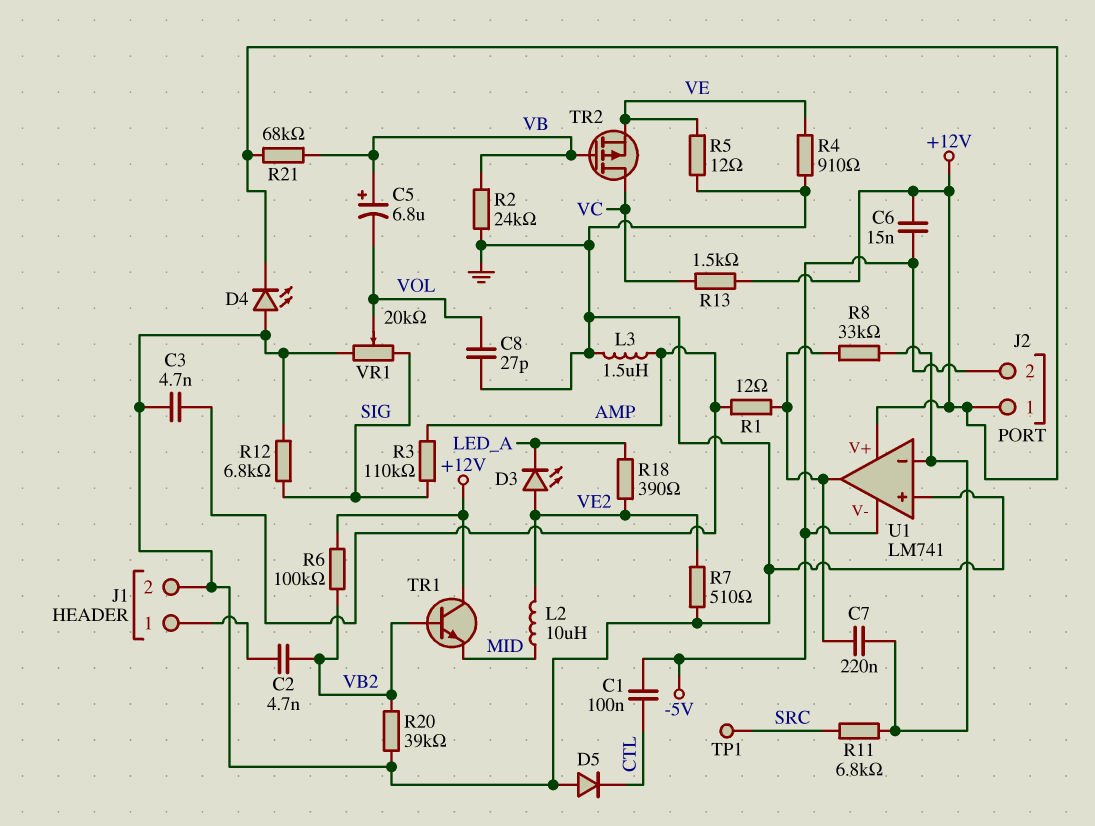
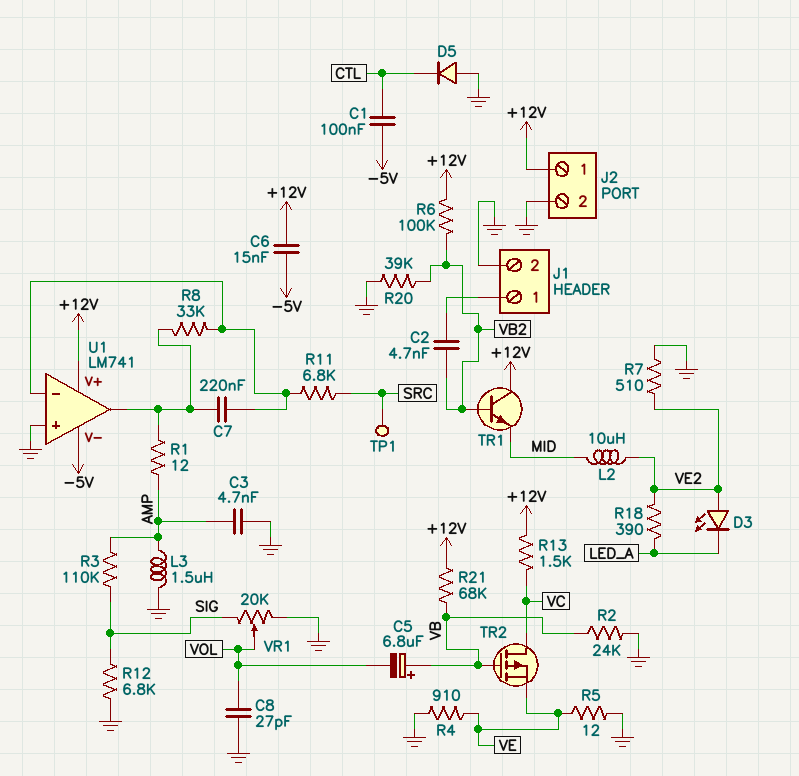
D4: LED (A GND, K +12V) -> none
J2 pin 2: -5V -> GND

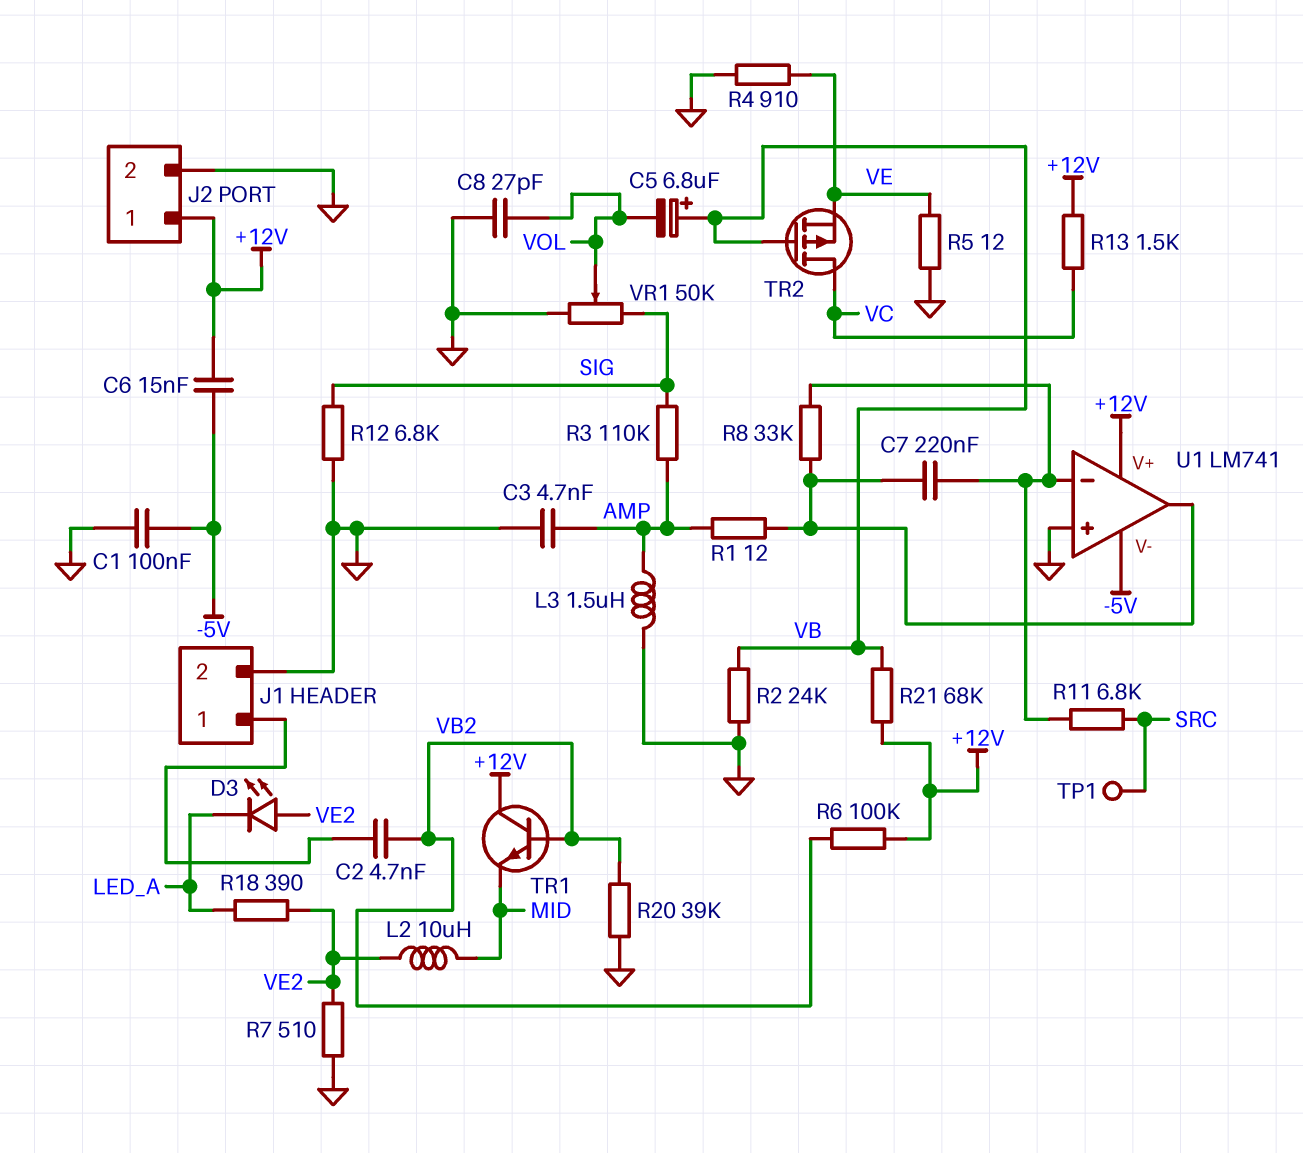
C1: 100nF (-5V, CTL) -> 100nF (-5V, GND)
D5: diode (A GND, K CTL) -> none
VR1: 20k (GND, SIG, wiper VOL) -> 50k (GND, SIG, wiper VOL)

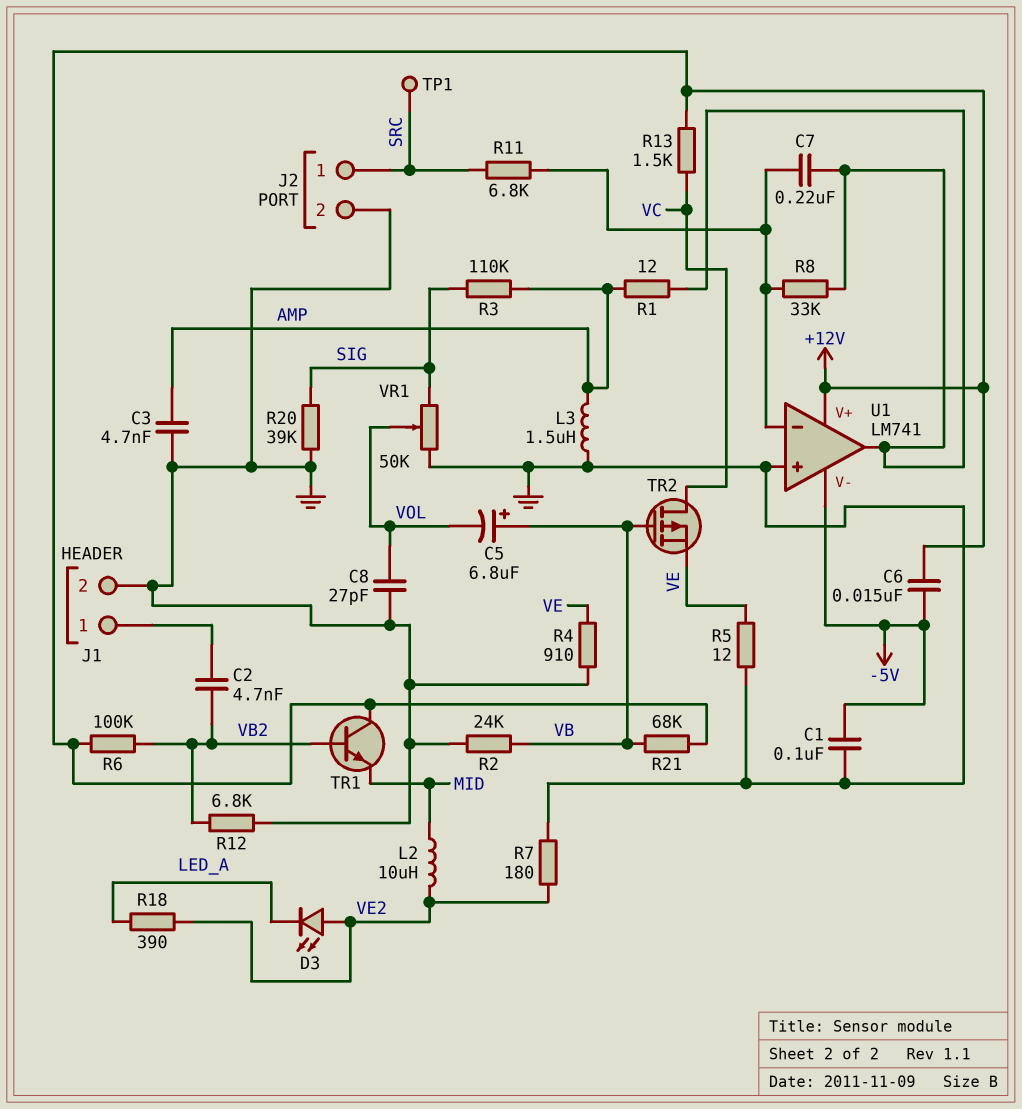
J2 pin 1: +12V -> SRC
R7: 510 (GND, VE2) -> 180 (GND, VE2)
R12: 6.8k (GND, SIG) -> 6.8k (GND, VB2)
R20: 39k (GND, VB2) -> 39k (GND, SIG)

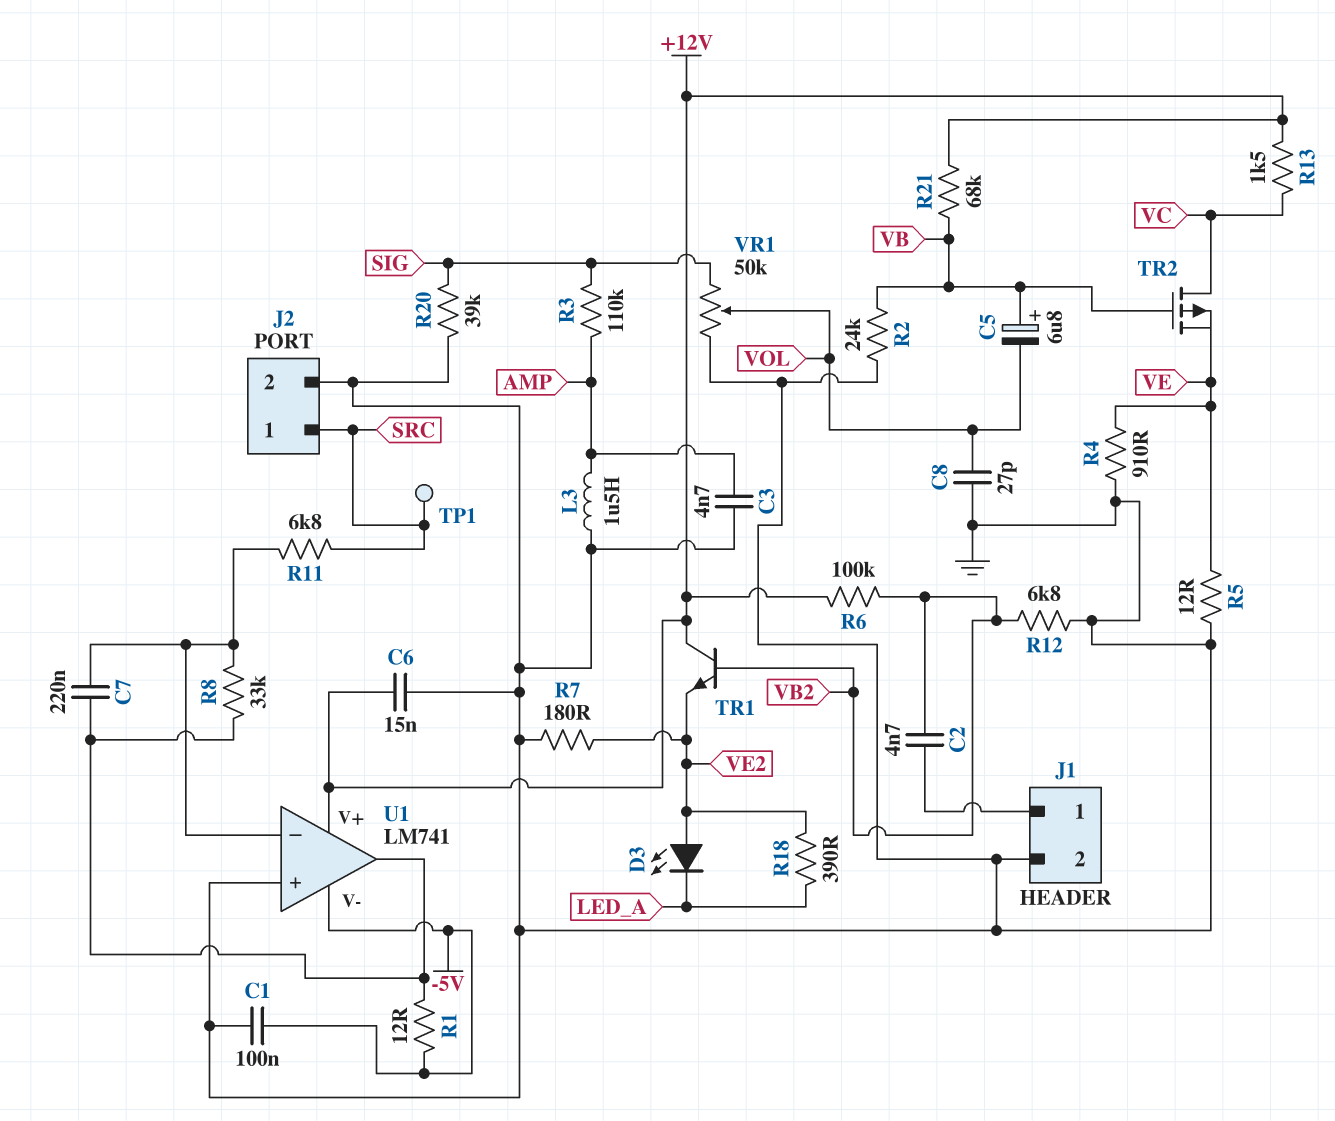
C6: 15nF (+12V, -5V) -> 15nF (+12V, GND)
L2: 10uH (MID, VE2) -> none
R1: 12 (AMP, U1/out) -> 12 (-5V, U1/out)
TR1: NPN (B VB2, C +12V, E MID) -> NPN (B VB2, C +12V, E VE2)

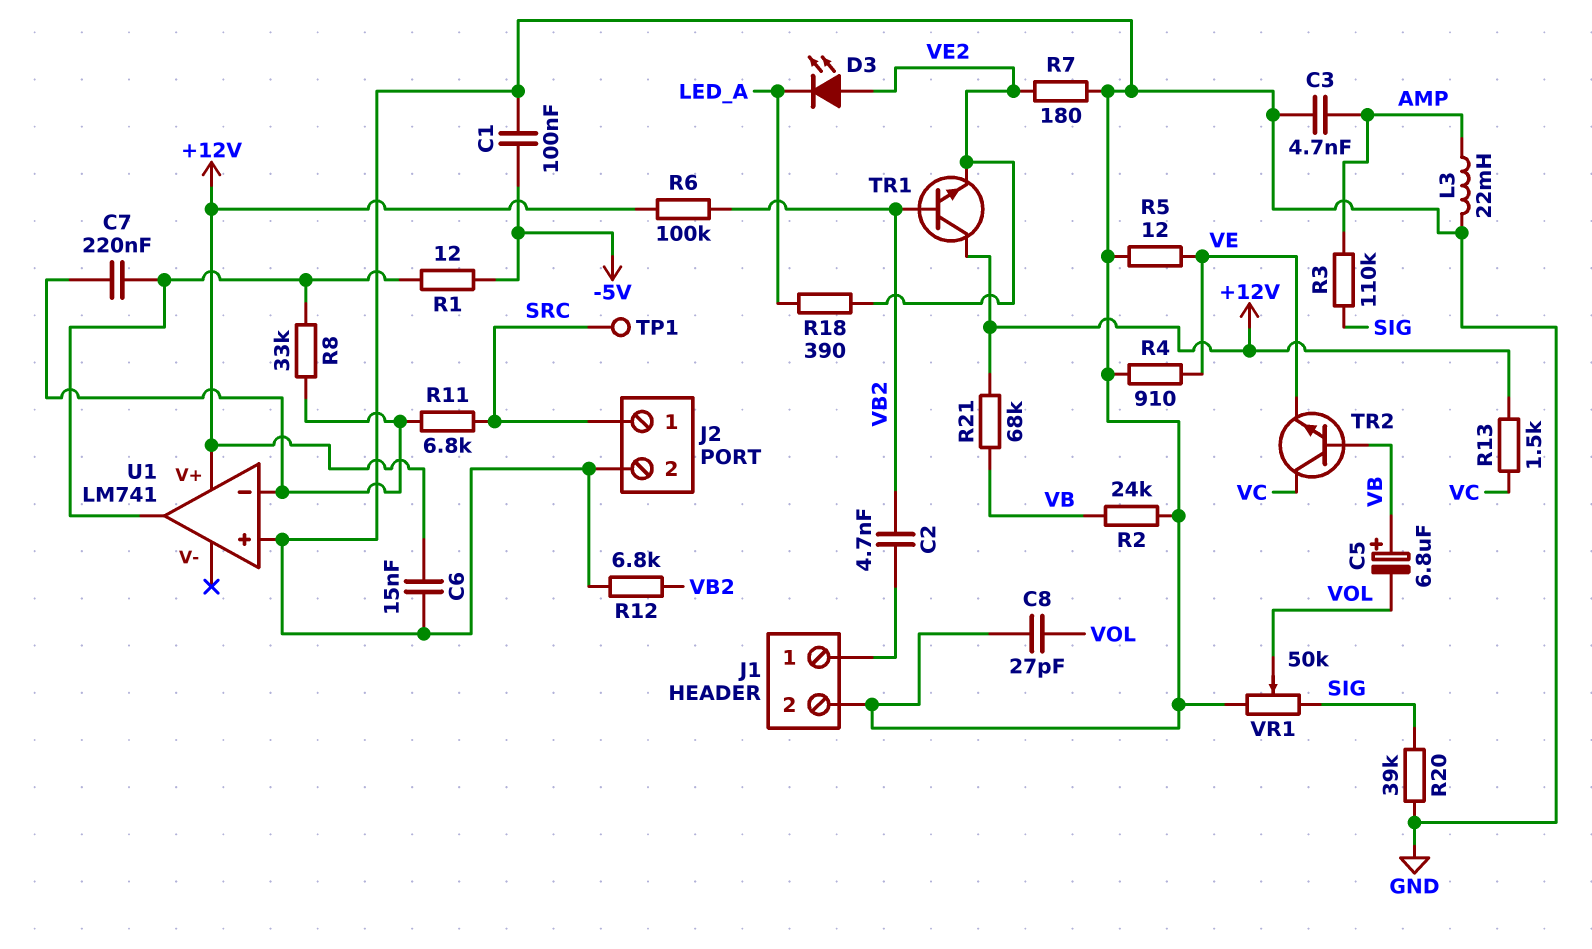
L3: 1.5uH (AMP, GND) -> 22mH (AMP, GND)
TR2: PMOS (G VB, D VC, S VE) -> NPN (B VB, C VC, E VE)
U1 pin V-: -5V -> none

